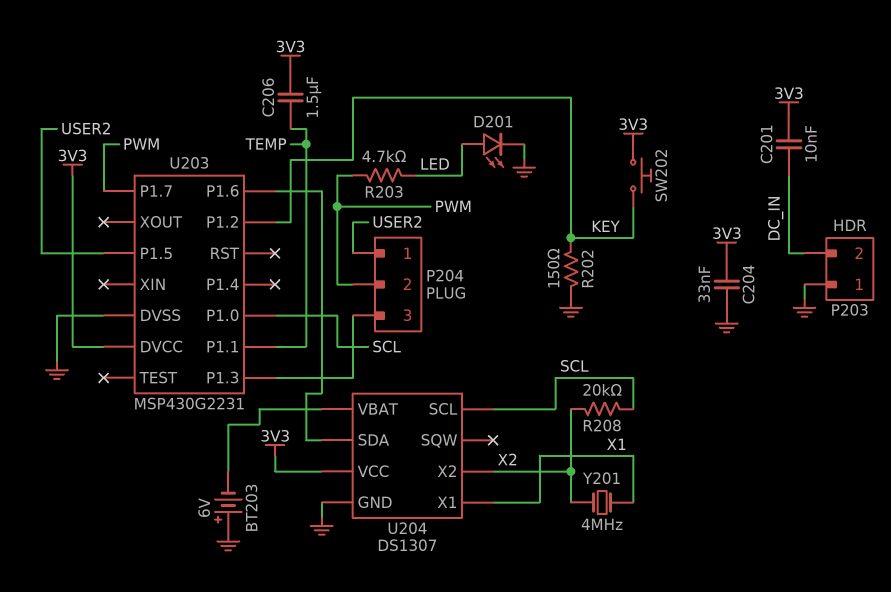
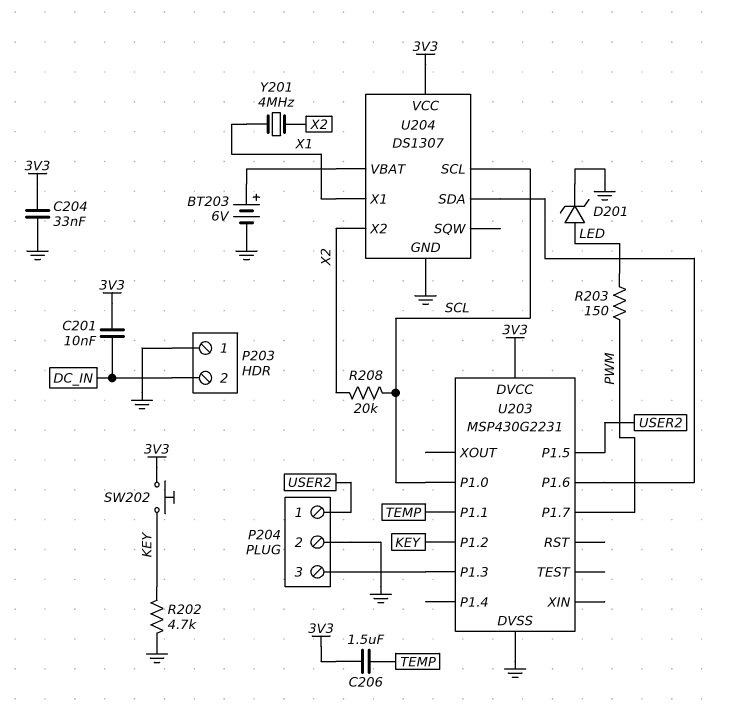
BT203: 6V (plus GND, minus U204/VBAT) -> 6V (plus U204/VBAT, minus GND)
D201: LED (A LED, K GND) -> zener (A LED, K GND)
P204 pin 2: PWM -> GND
R202: 150 (GND, KEY) -> 4.7k (GND, KEY)
R203: 4.7k (LED, PWM) -> 150 (LED, PWM)

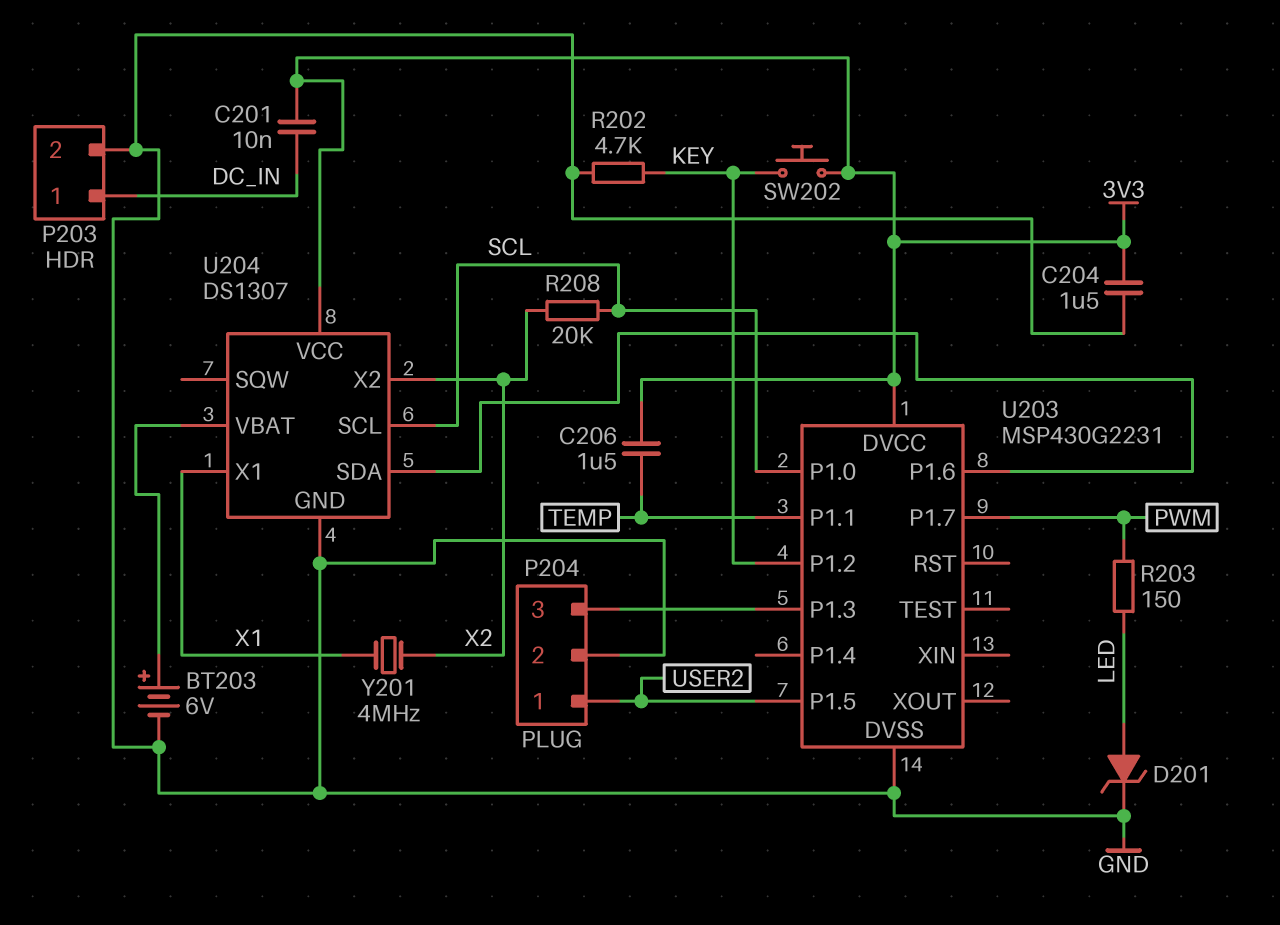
C204: 33nF (3V3, GND) -> 1.5uF (3V3, GND)
P203 pin 1: GND -> DC_IN
P203 pin 2: DC_IN -> GND

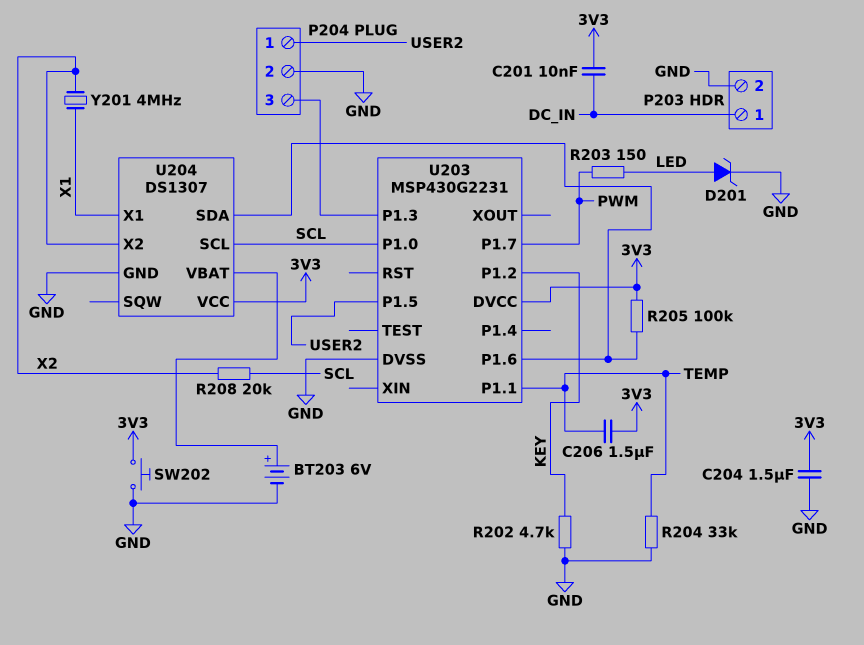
R204: none -> 33k (GND, TEMP)
R205: none -> 100k (3V3, U203/P1.6)
SW202: button (3V3, KEY) -> button (3V3, GND)

